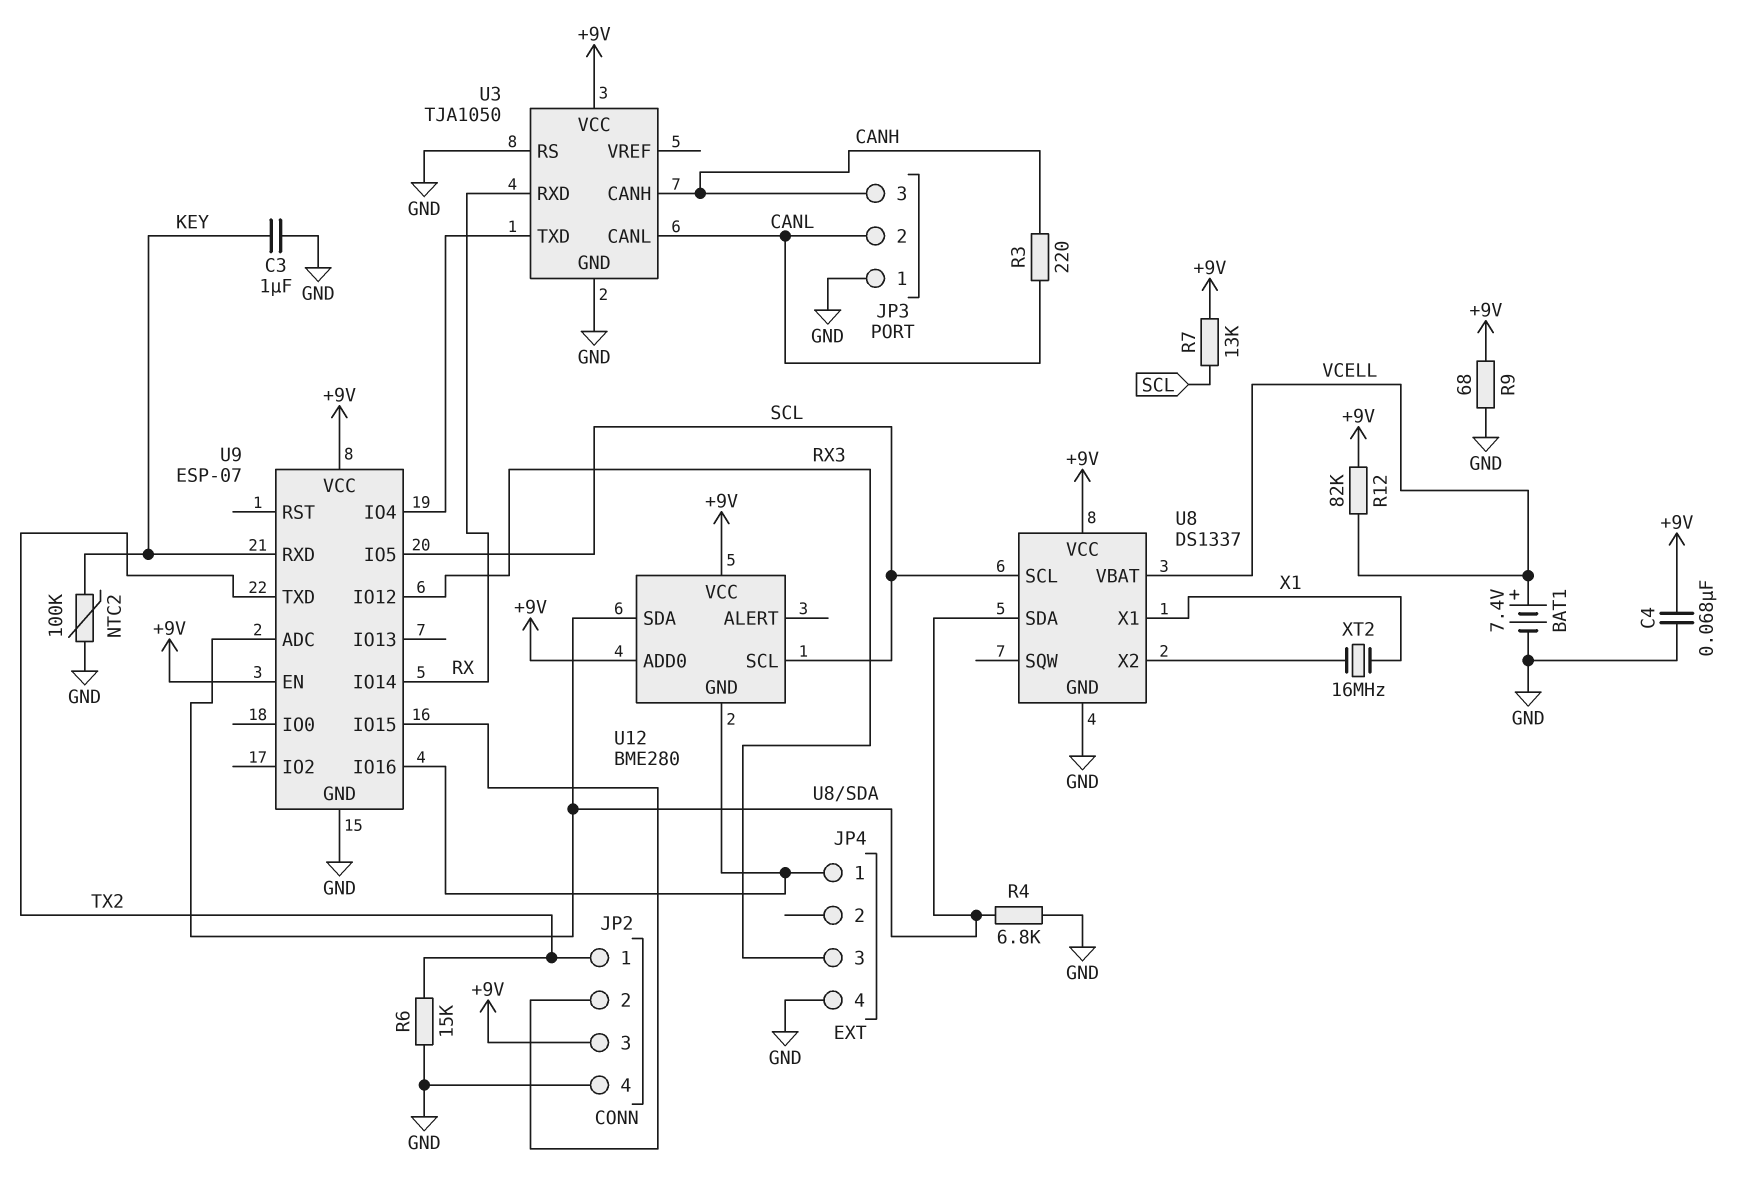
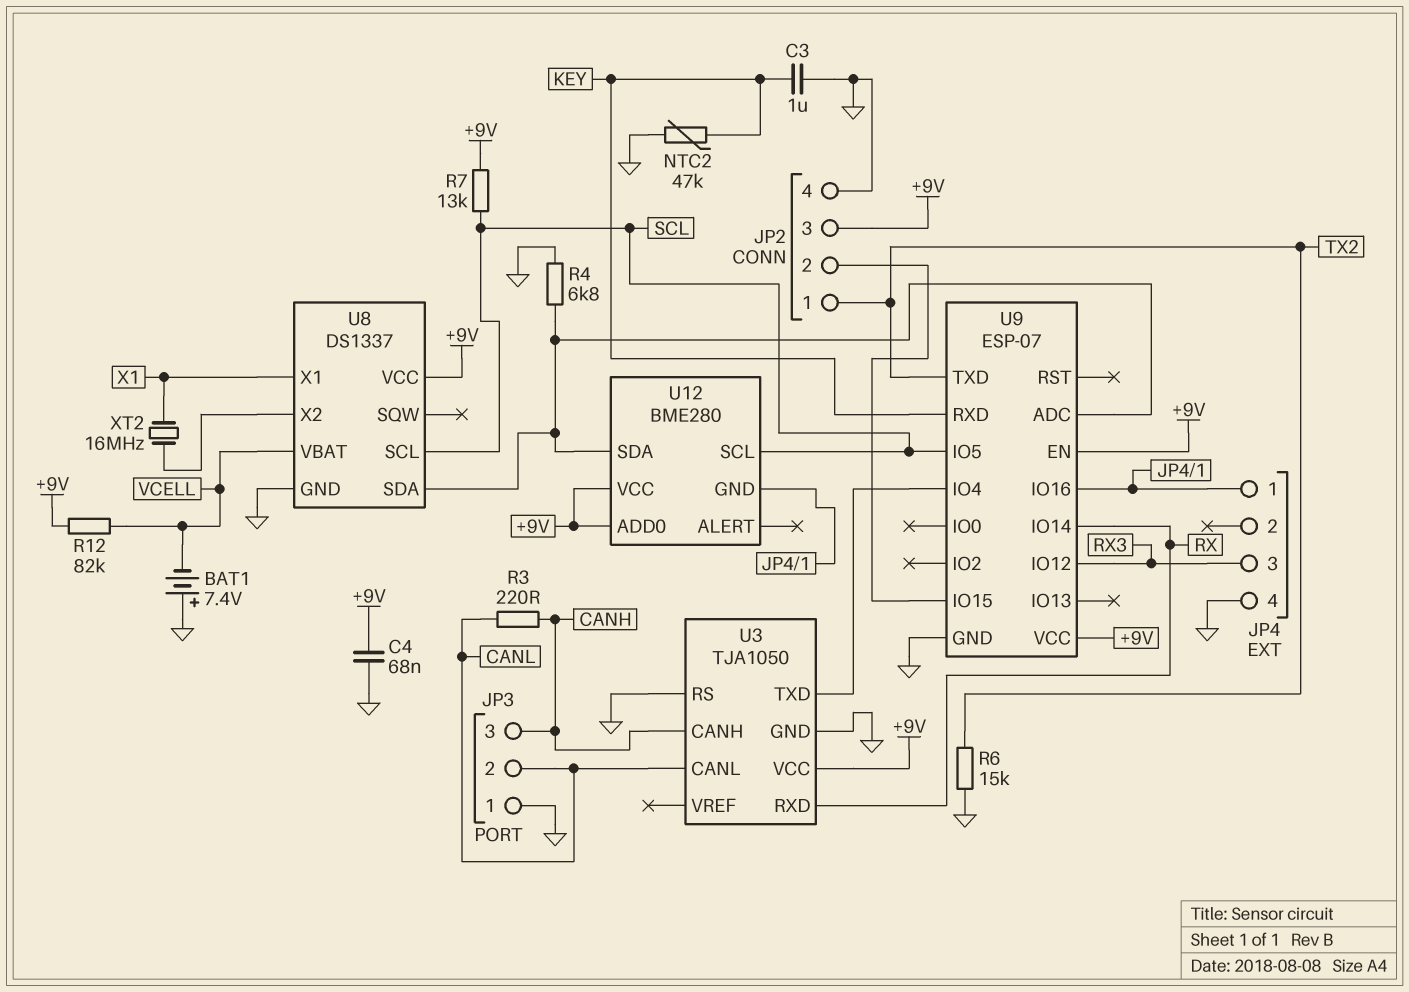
BAT1: 7.4V (plus VCELL, minus GND) -> 7.4V (plus GND, minus VCELL)
NTC2: 100k (GND, KEY) -> 47k (GND, KEY)
R9: 68 (+9V, GND) -> none

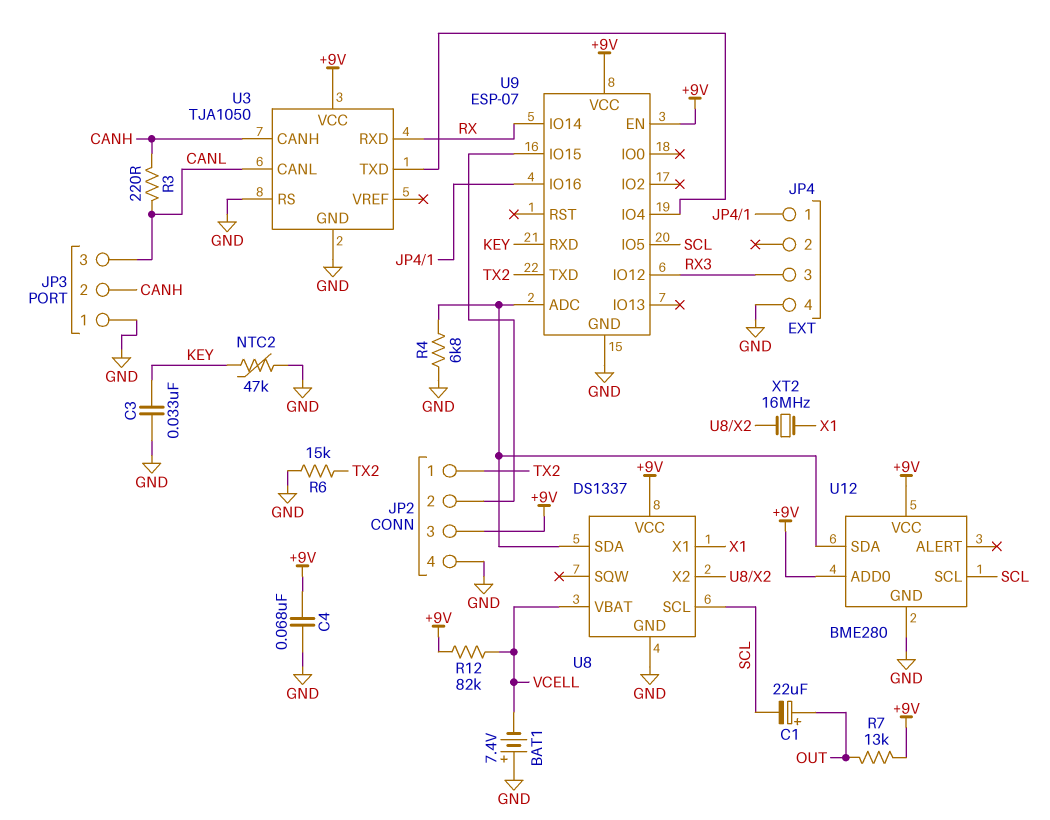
C1: none -> 22uF (plus OUT, minus SCL)
C3: 1uF (GND, KEY) -> 33nF (GND, KEY)
JP3 pin 2: CANL -> CANH
JP3 pin 3: CANH -> CANL
R7: 13k (+9V, SCL) -> 13k (+9V, OUT)
U12 pin GND: JP4/1 -> GND

